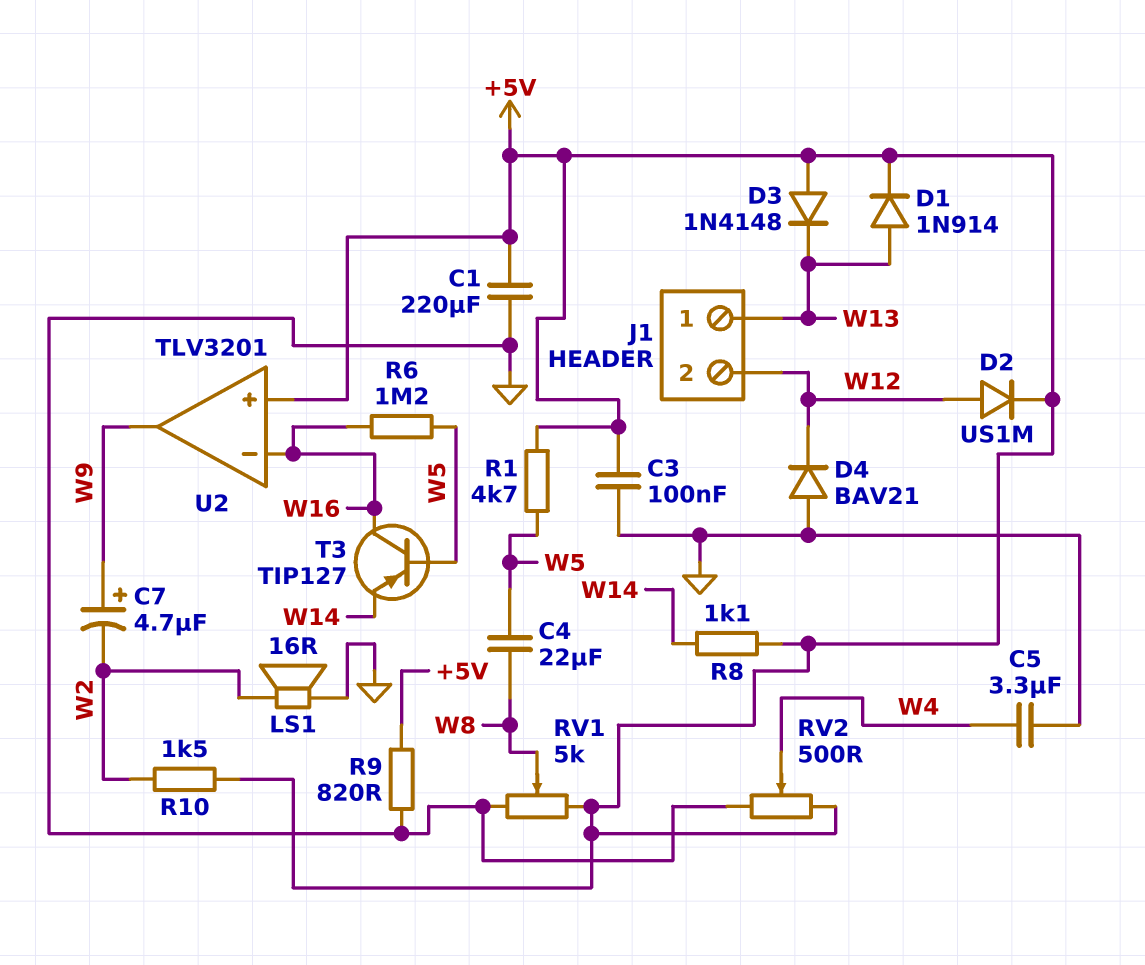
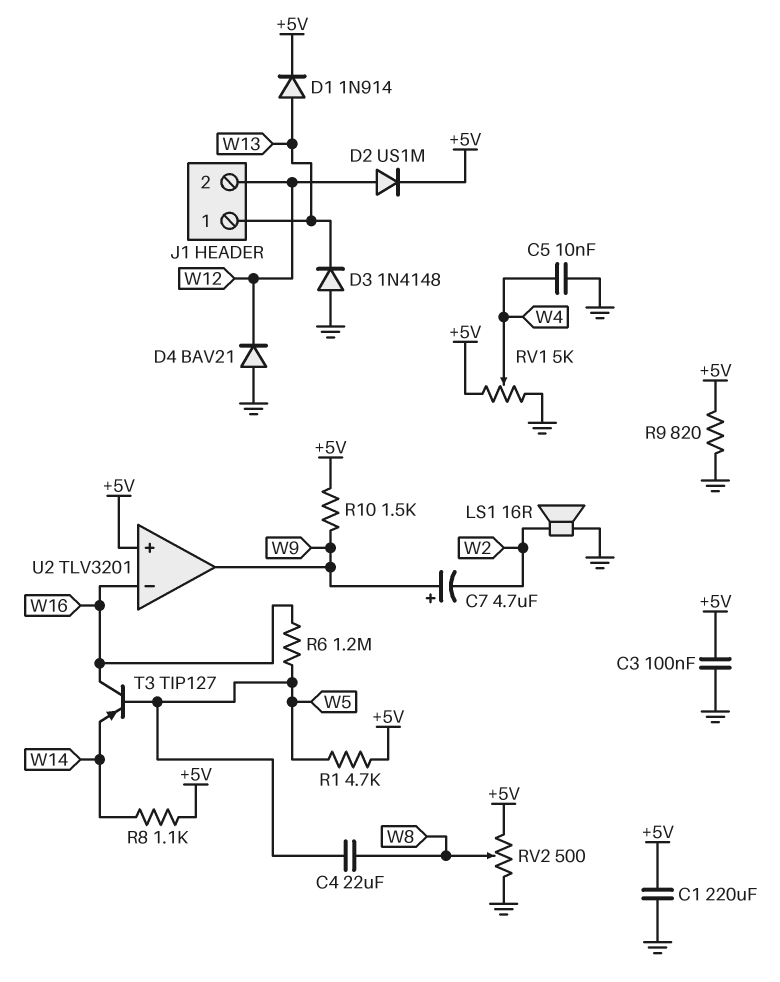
C5: 3.3uF (GND, W4) -> 10nF (GND, W4)
D3: diode 1N4148 (A +5V, K W13) -> diode 1N4148 (A GND, K W13)
R10: 1.5k (+5V, W2) -> 1.5k (+5V, W9)
RV1: 5k (+5V, GND, wiper W8) -> 5k (+5V, GND, wiper W4)
RV2: 500 (+5V, GND, wiper W4) -> 500 (+5V, GND, wiper W8)

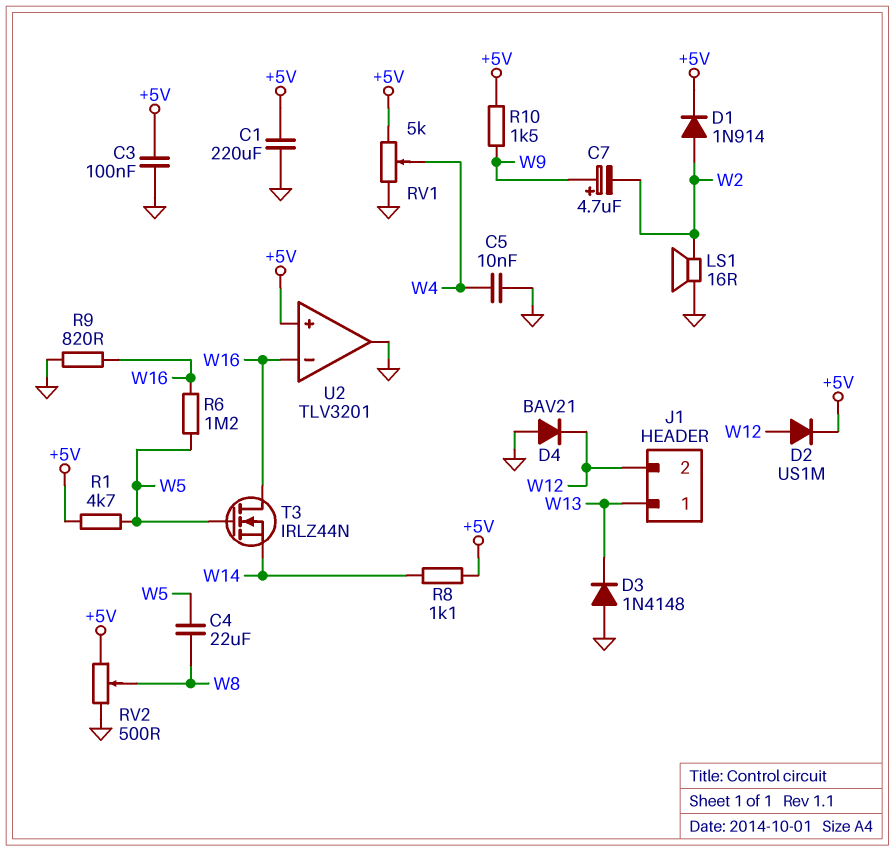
D1: diode 1N914 (A W13, K +5V) -> diode 1N914 (A W2, K +5V)
R9: 820 (+5V, GND) -> 820 (GND, W16)
T3: PNP TIP127 (B W5, C W16, E W14) -> NMOS IRLZ44N (G W5, D W16, S W14)
U2 pin out: W9 -> GND

